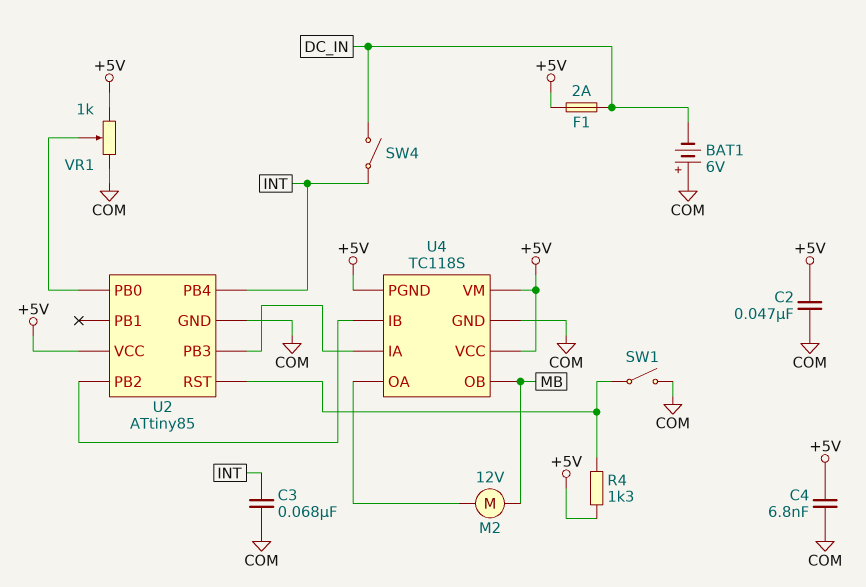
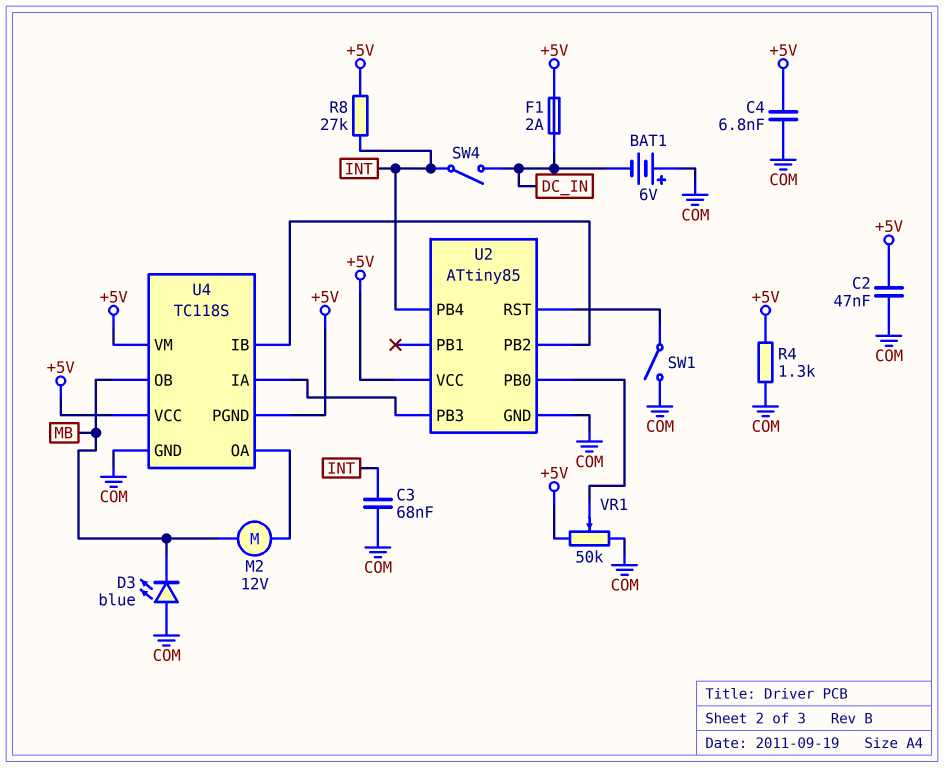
D3: none -> LED blue (A COM, K MB)
R4: 1.3k (+5V, U2/RST) -> 1.3k (+5V, COM)
R8: none -> 27k (+5V, INT)
VR1: 1k (+5V, COM, wiper U2/PB0) -> 50k (+5V, COM, wiper U2/PB0)

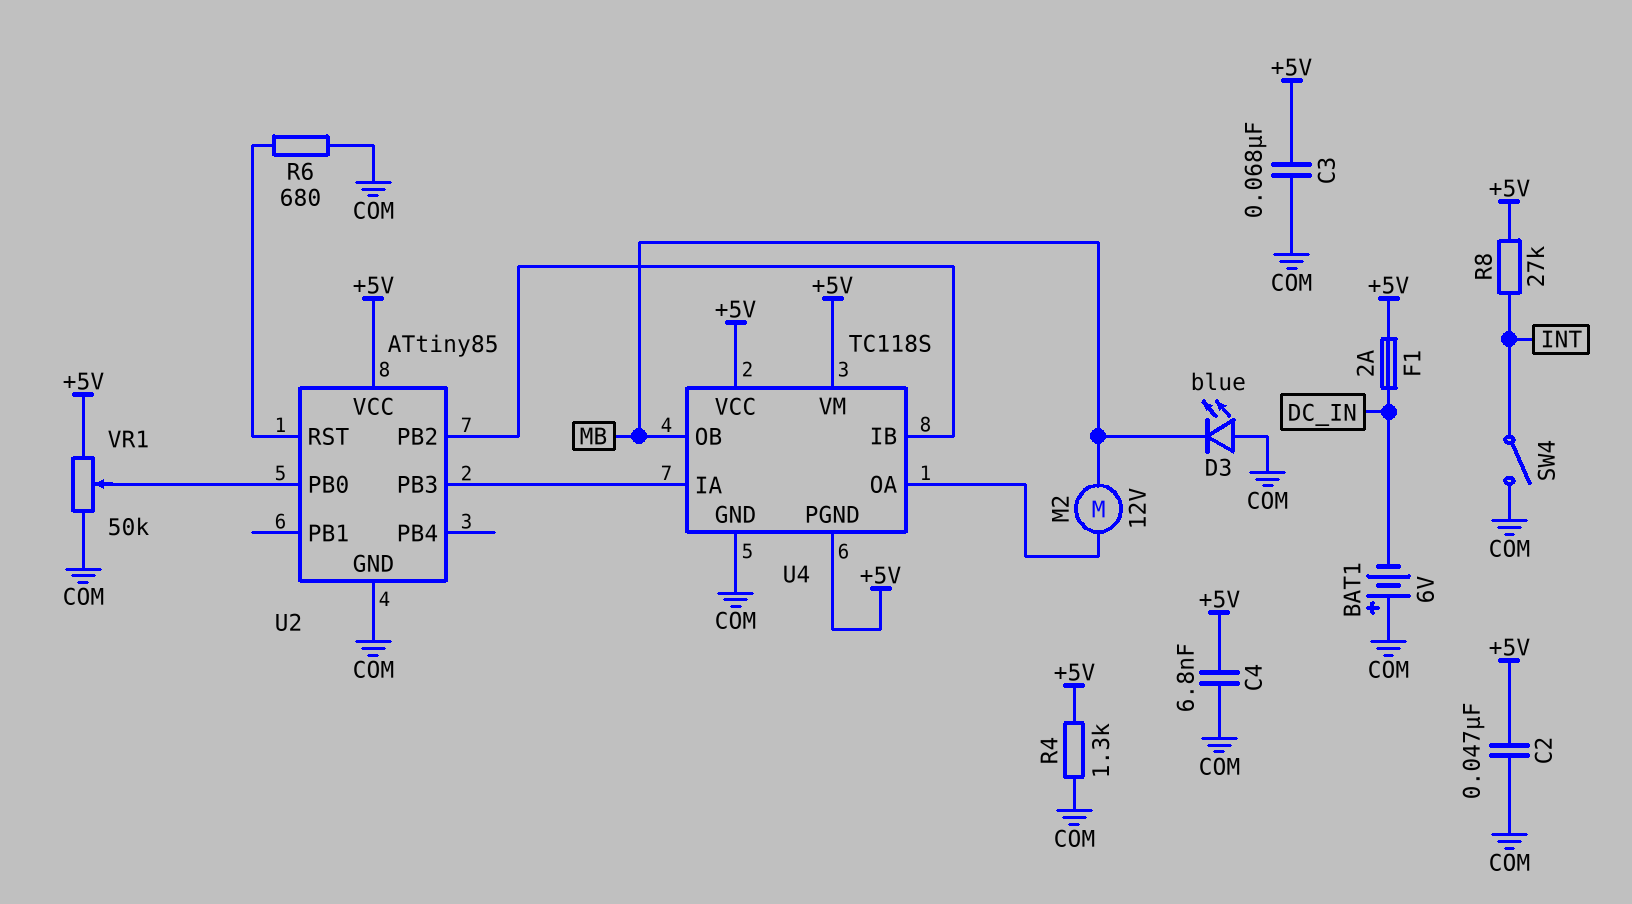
C3: 68nF (COM, INT) -> 68nF (+5V, COM)
R6: none -> 680 (COM, U2/RST)
SW1: switch (COM, U2/RST) -> none
SW4: switch (DC_IN, INT) -> switch (COM, INT)
U2 pin PB4: INT -> none

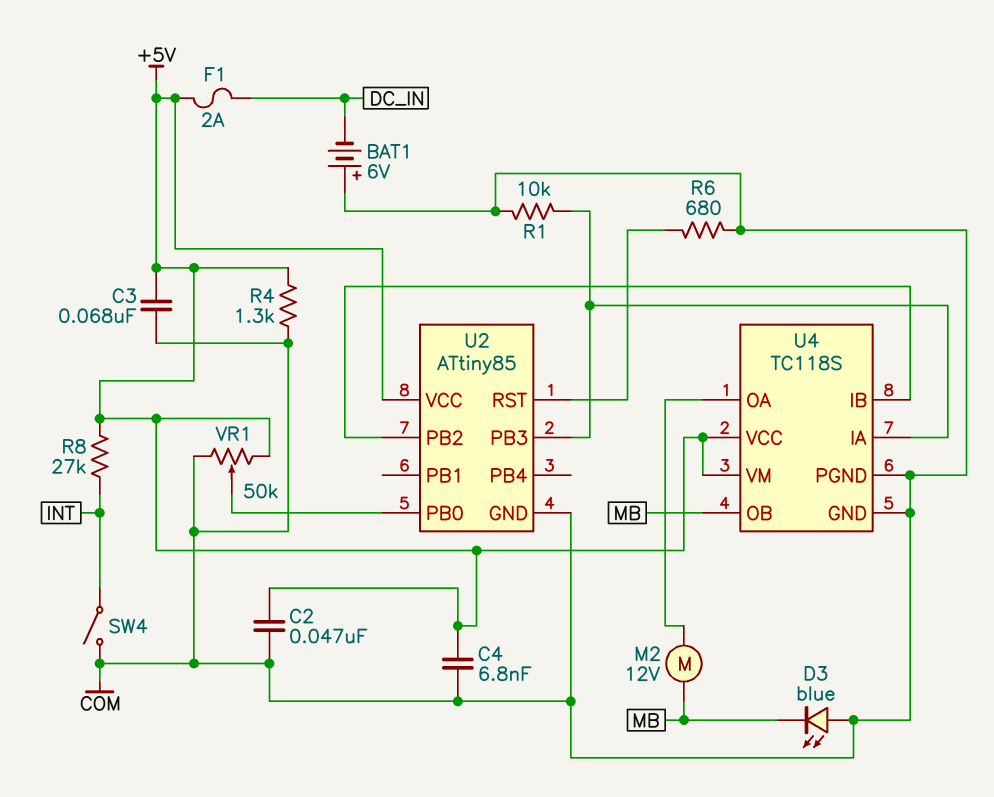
R1: none -> 10k (COM, U2/PB3)
U4 pin PGND: +5V -> COM

